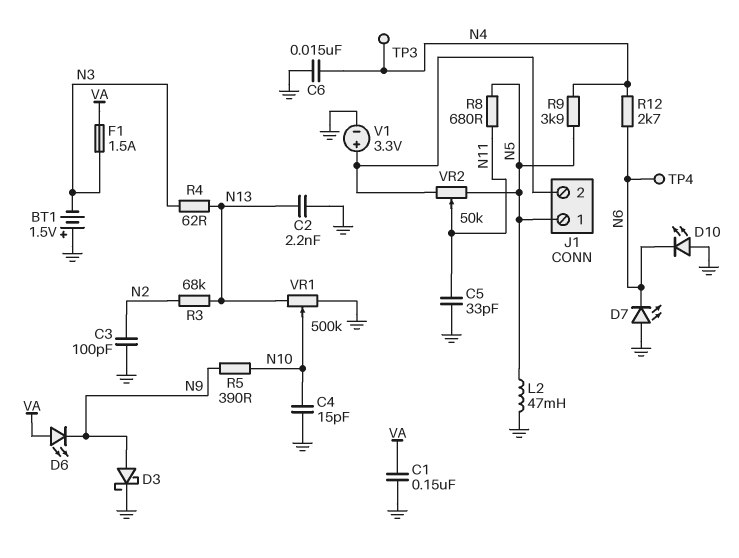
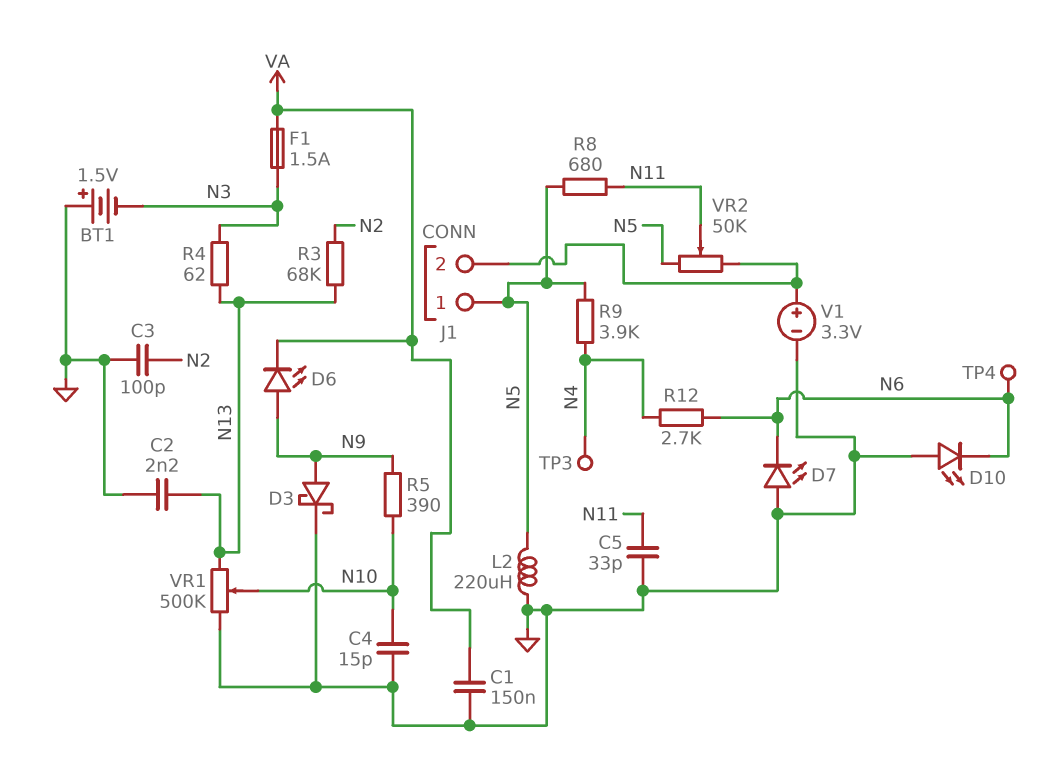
C6: 15nF (GND, N4) -> none
D6: LED (A VA, K N9) -> LED (A N9, K VA)
L2: 47mH (GND, N5) -> 220uH (GND, N5)

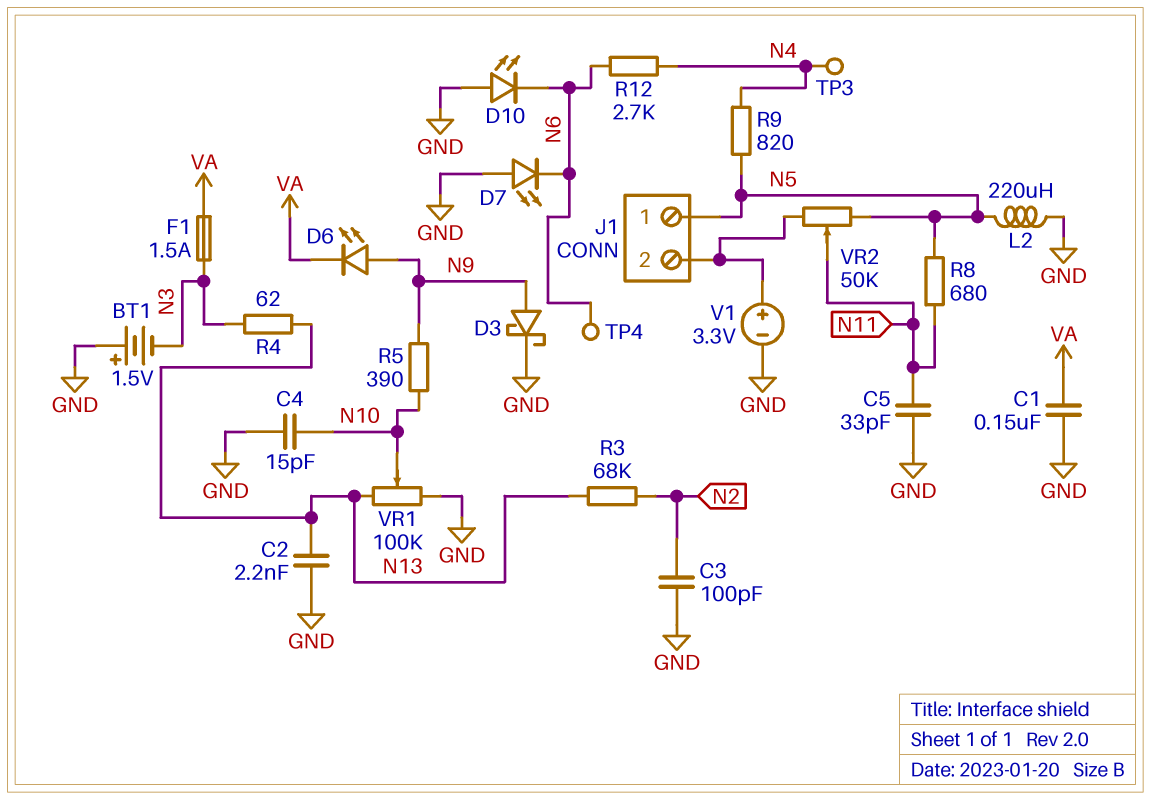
R9: 3.9k (N4, N5) -> 820 (N4, N5)
VR1: 500k (GND, N13, wiper N10) -> 100k (GND, N13, wiper N10)

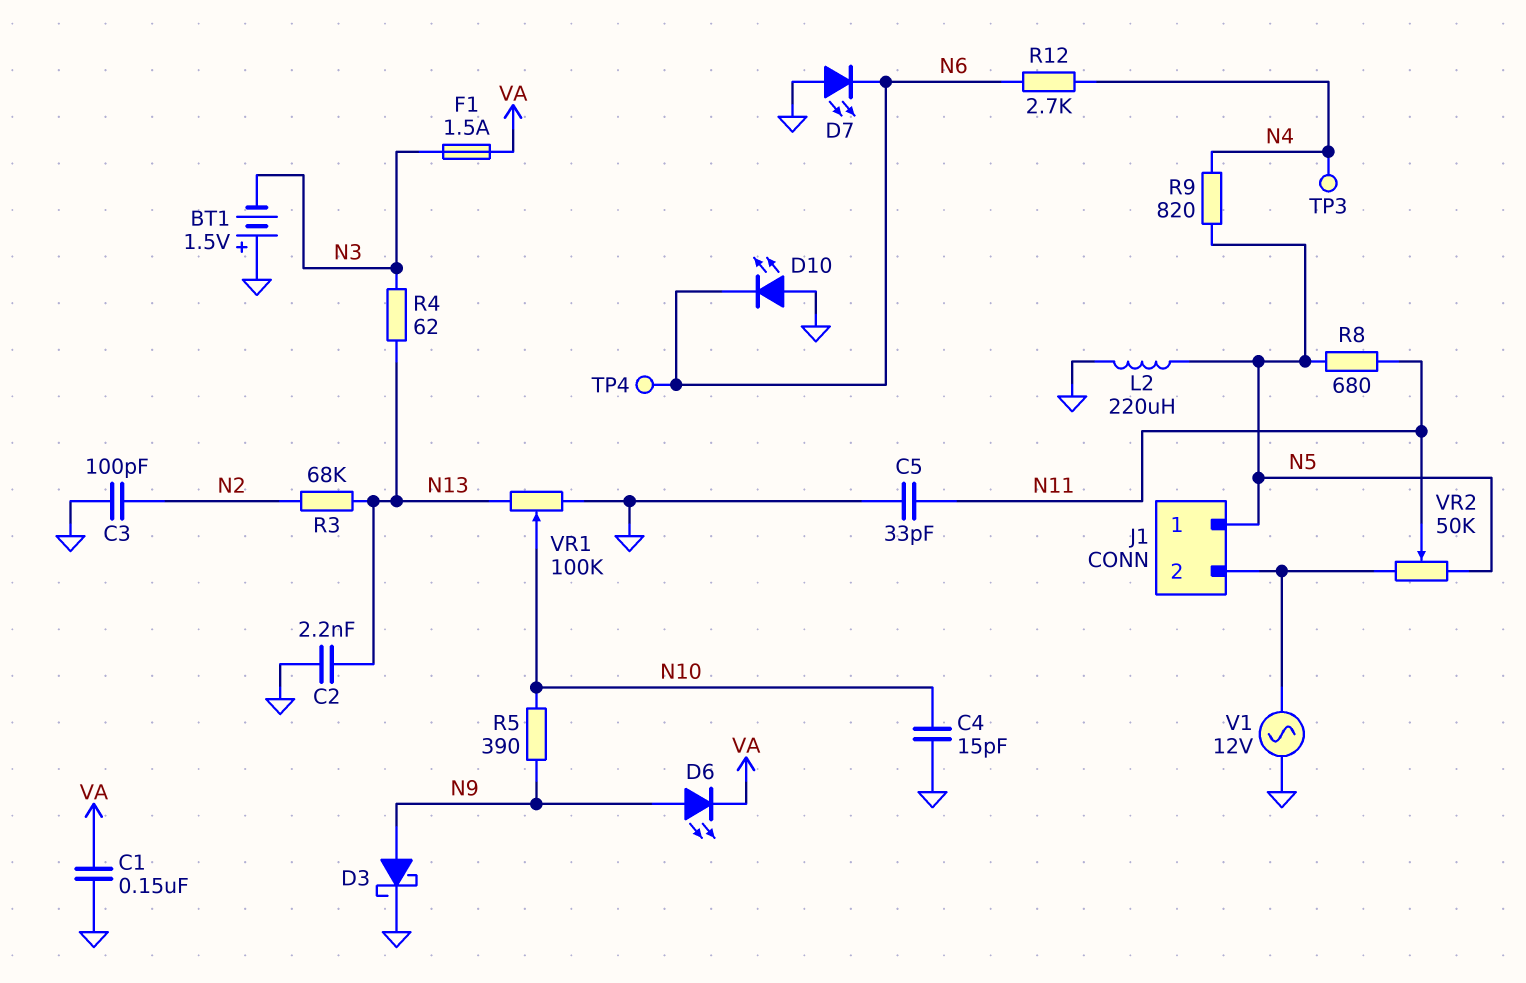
V1: 3.3V (plus J1/2, minus GND) -> AC 12V (GND, J1/2)

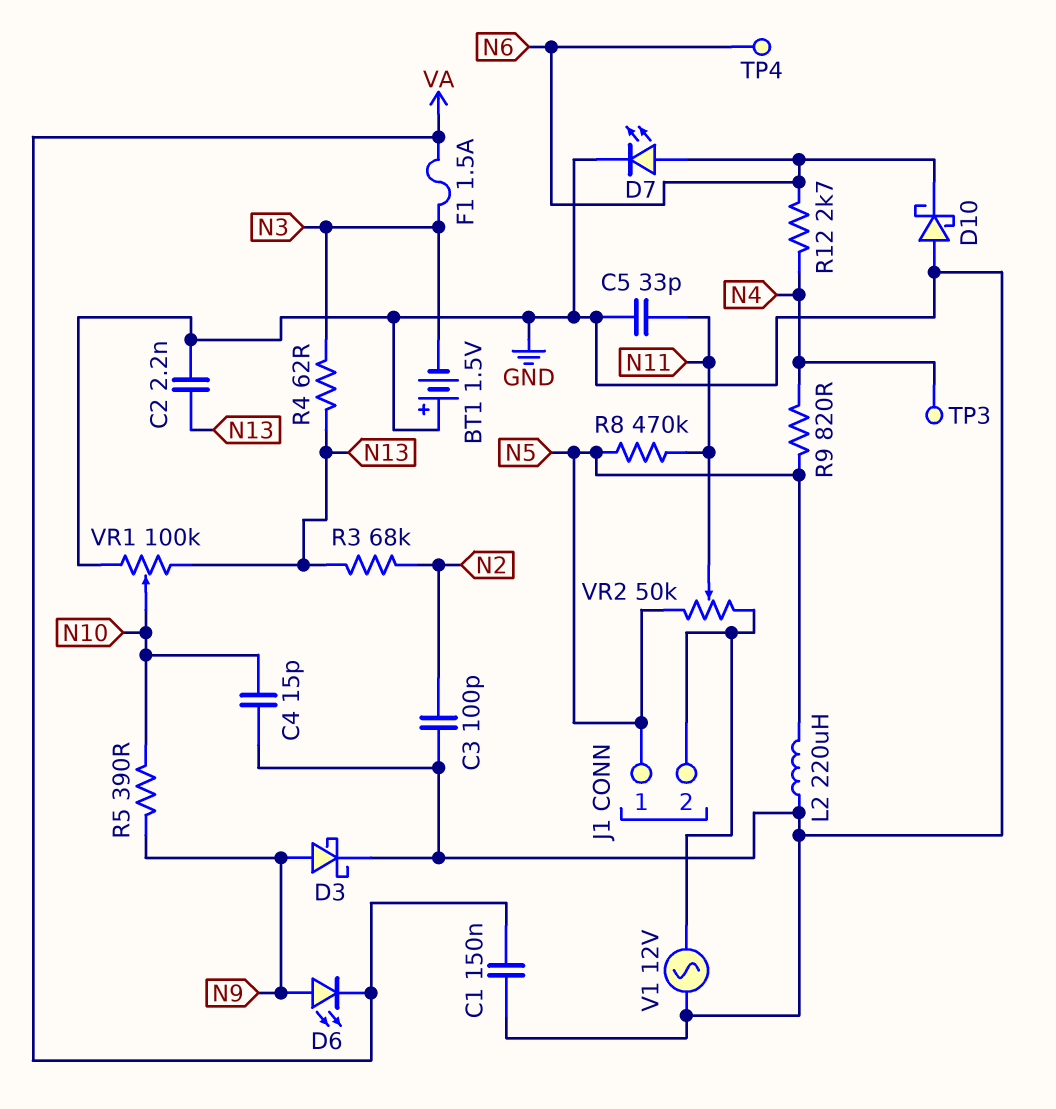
D7: LED (A GND, K N6) -> LED (A N6, K GND)
D10: LED (A GND, K N6) -> schottky (A GND, K N6)
R8: 680 (N5, N11) -> 470k (N5, N11)

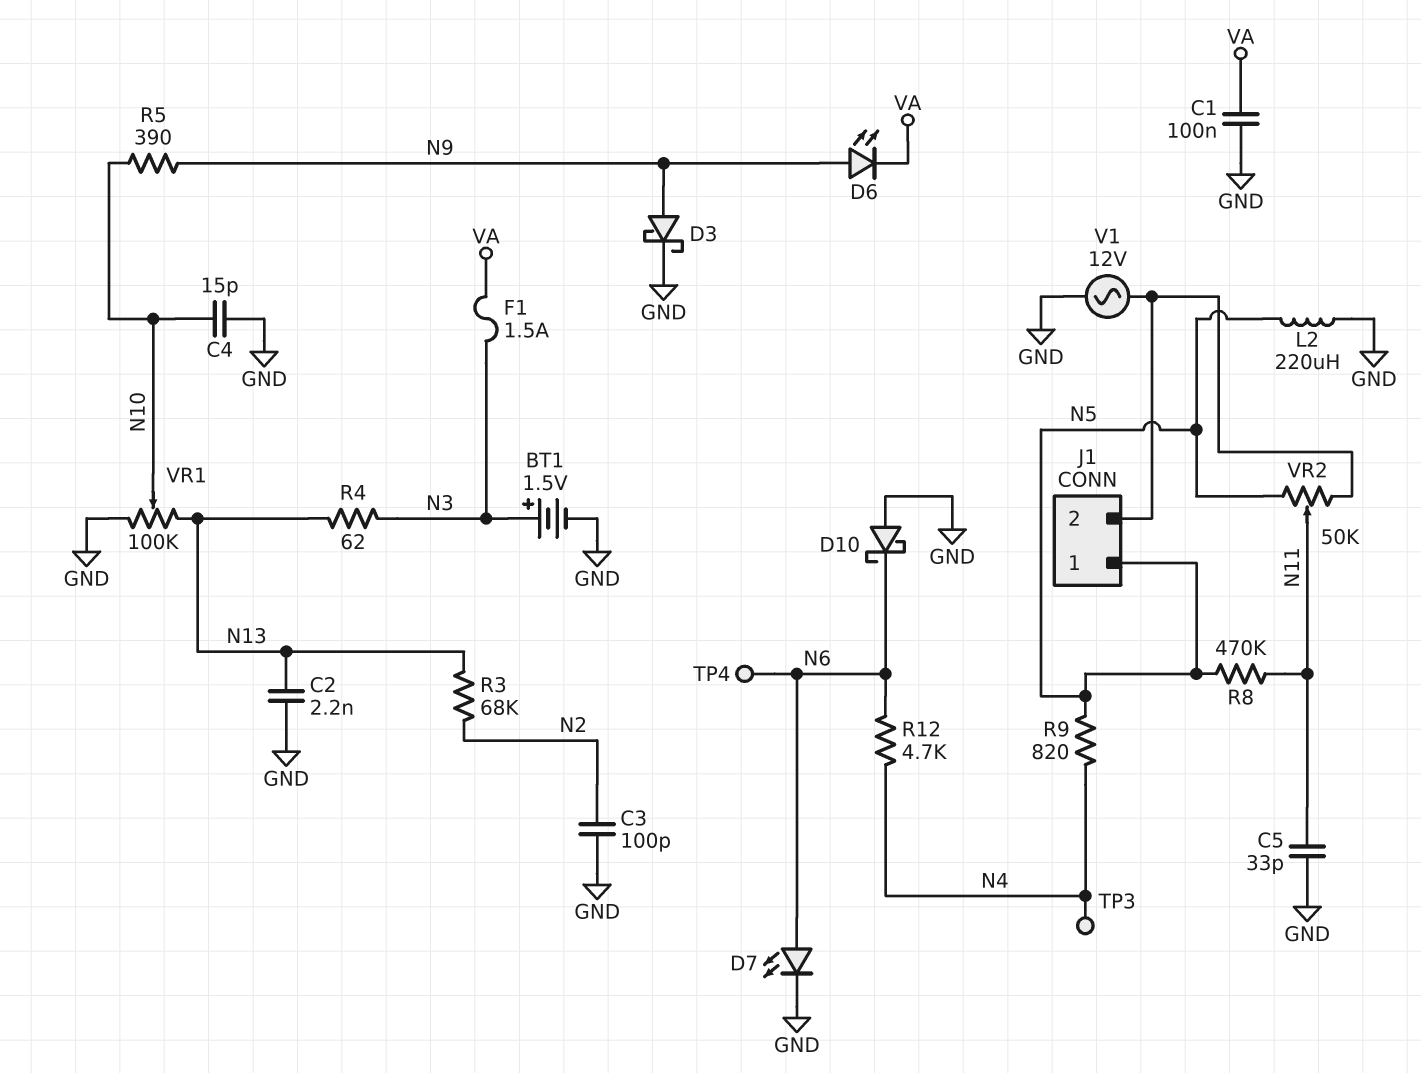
BT1: 1.5V (plus GND, minus N3) -> 1.5V (plus N3, minus GND)
C1: 150nF (GND, VA) -> 100nF (GND, VA)
R12: 2.7k (N4, N6) -> 4.7k (N4, N6)

